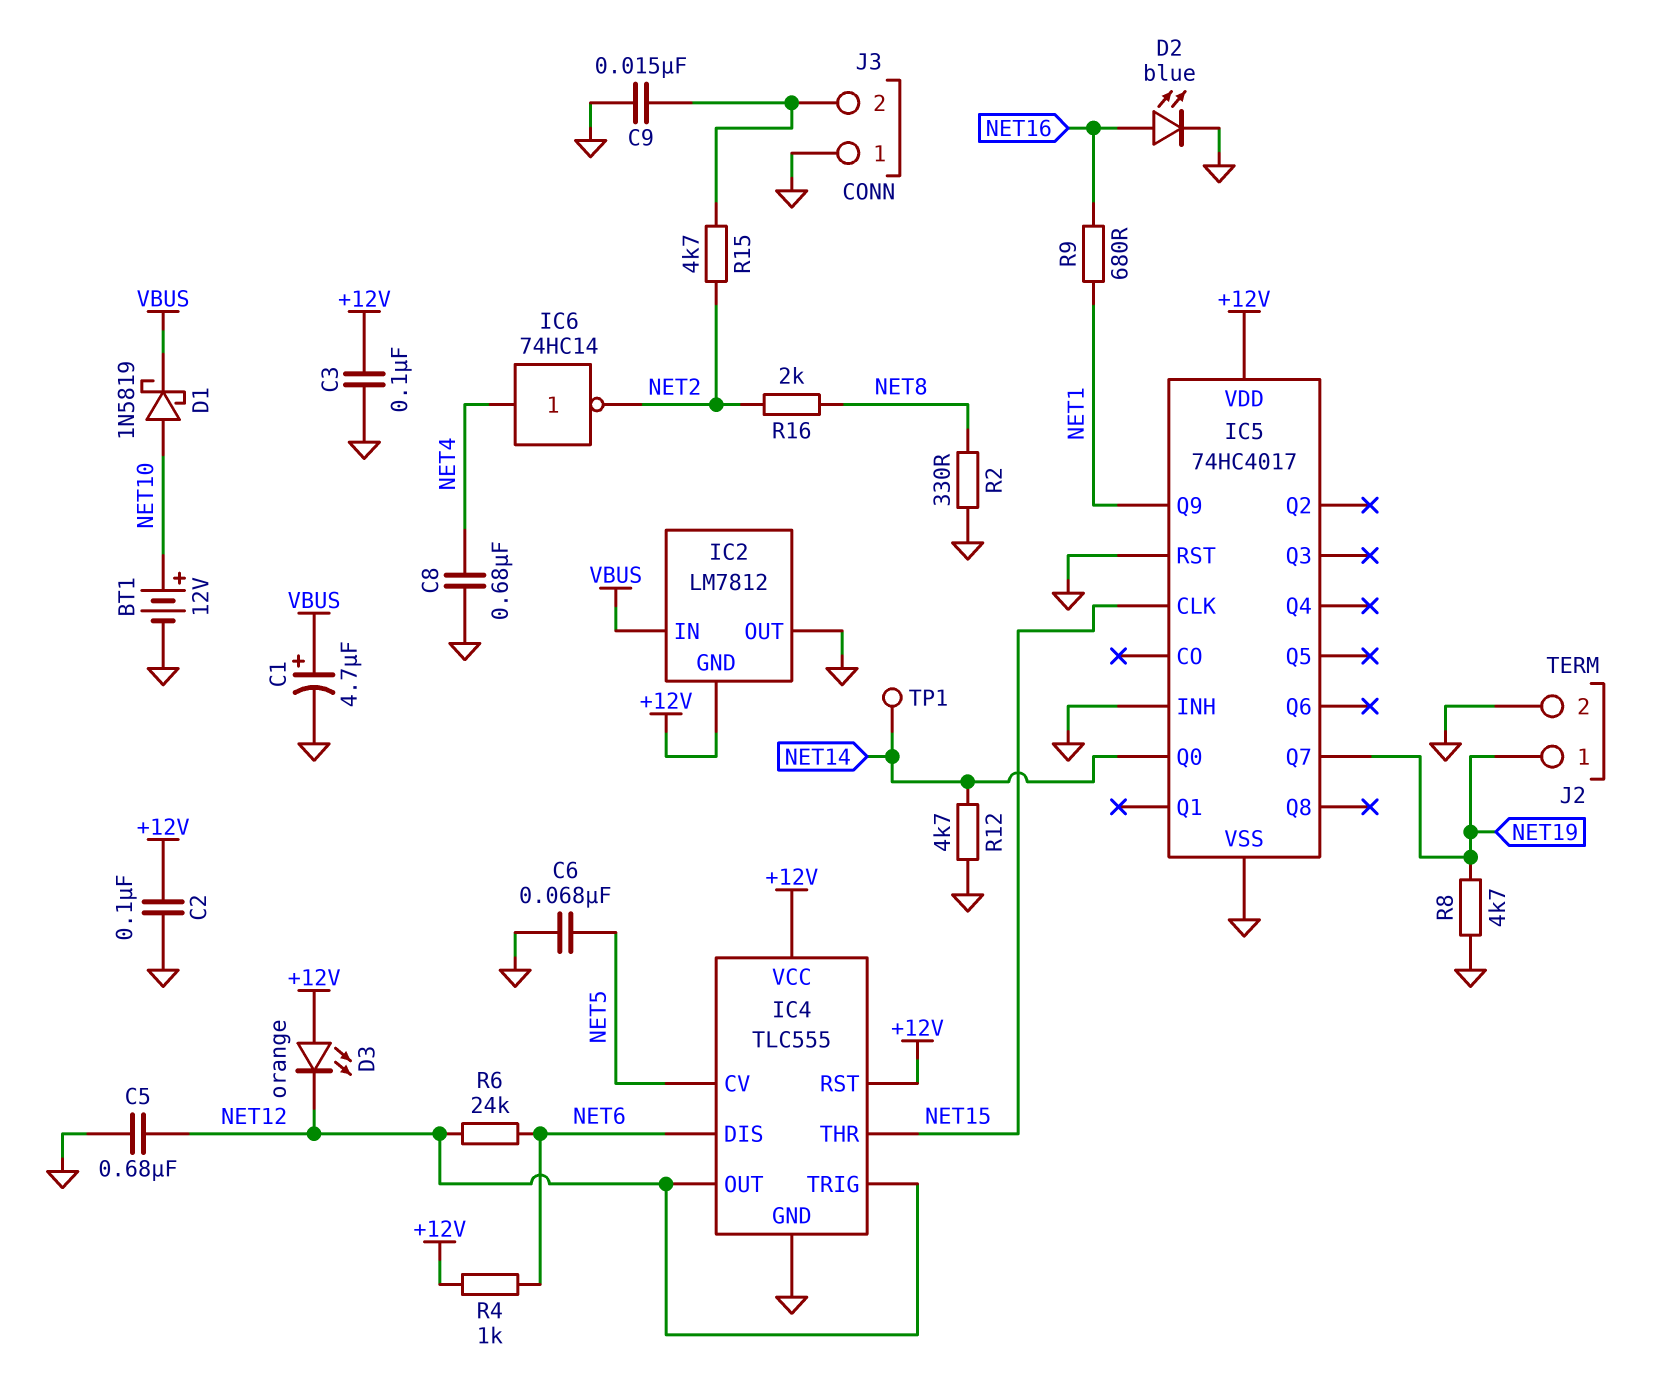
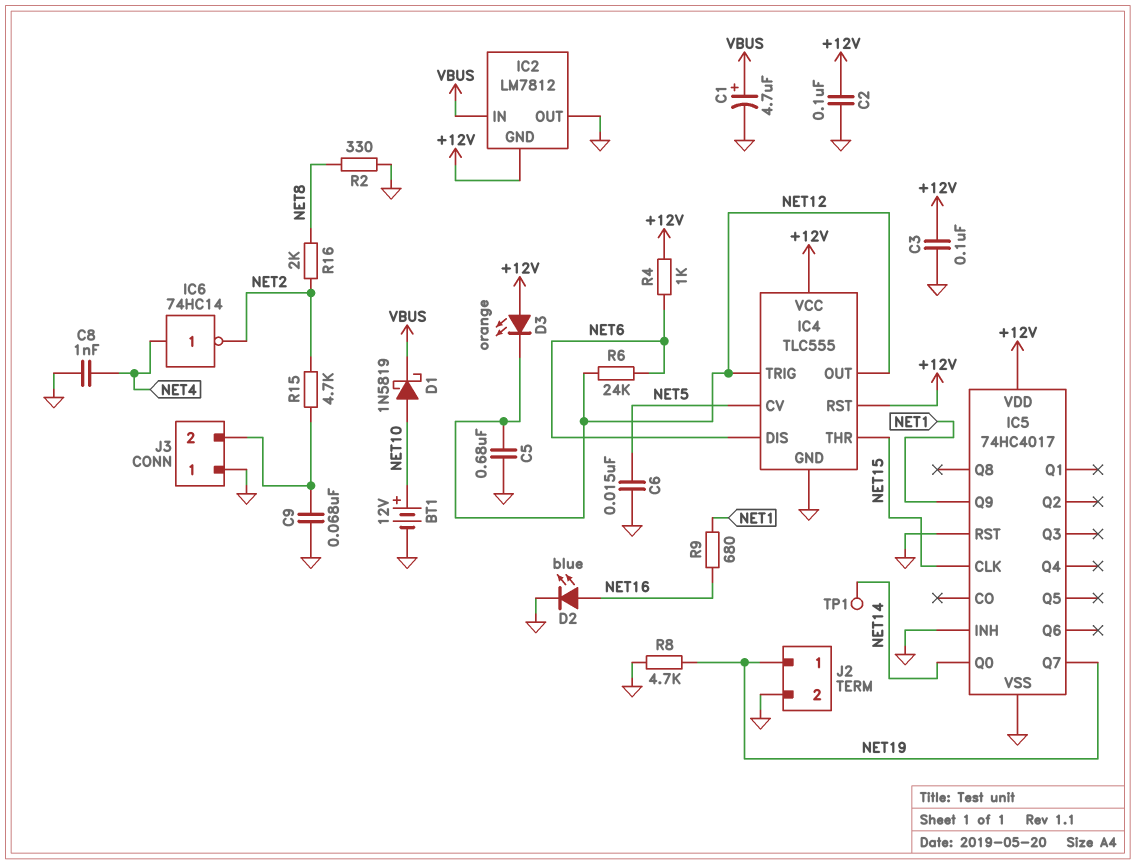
C6: 68nF (GND, NET5) -> 15nF (GND, NET5)
C8: 680nF (GND, NET4) -> 1nF (GND, NET4)
C9: 15nF (GND, J3/2) -> 68nF (GND, J3/2)
R12: 4.7k (GND, NET14) -> none

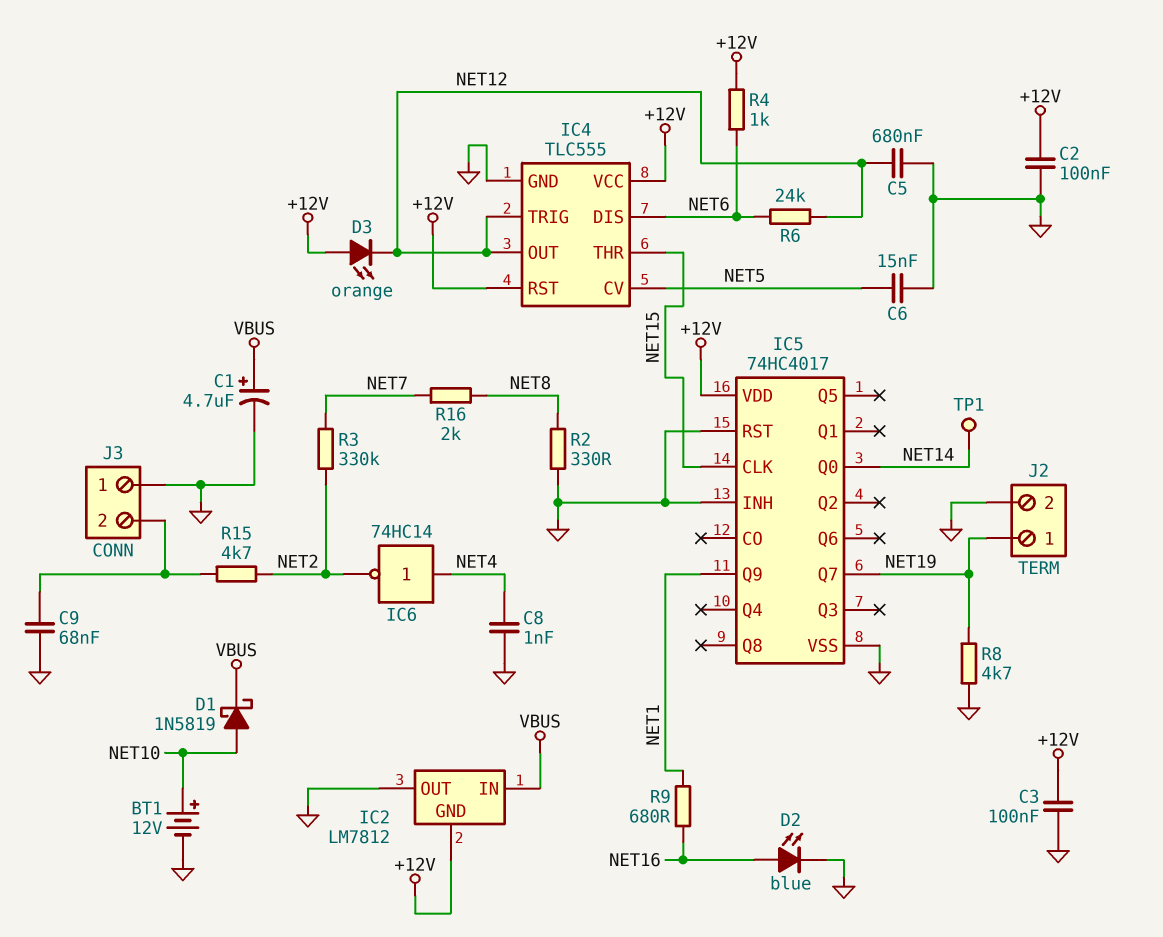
R3: none -> 330k (NET2, NET7)
R16: 2k (NET2, NET8) -> 2k (NET7, NET8)

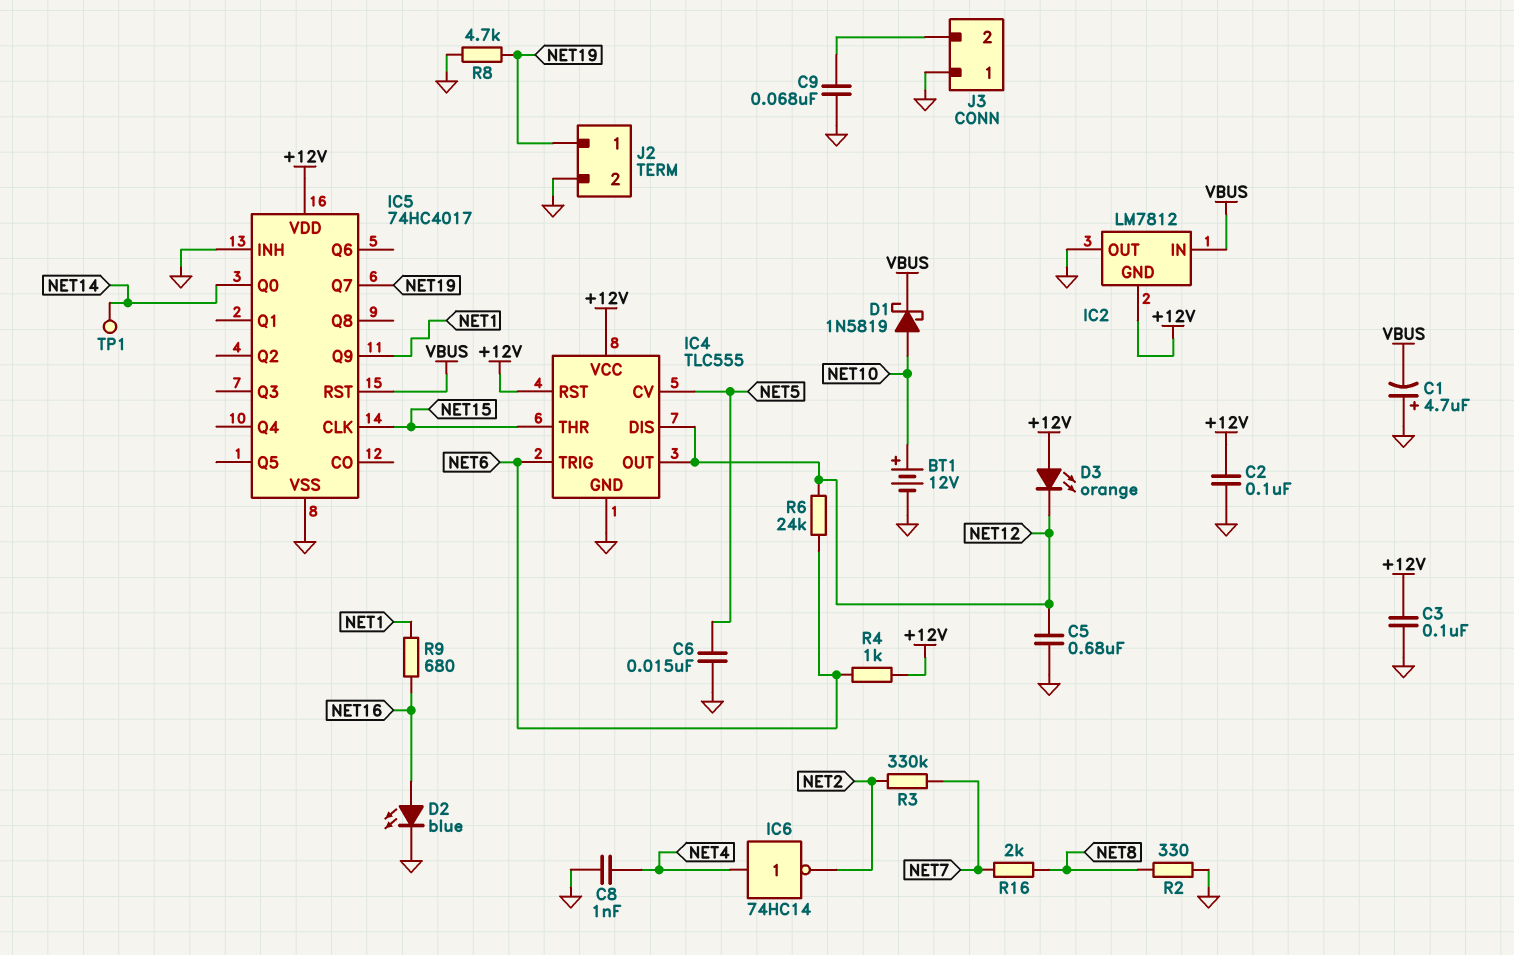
C1: 4.7uF (plus VBUS, minus GND) -> 4.7uF (plus GND, minus VBUS)
IC4 pin DIS: NET6 -> NET12
IC4 pin TRIG: NET12 -> NET6
IC5 pin RST: GND -> VBUS
R15: 4.7k (J3/2, NET2) -> none

